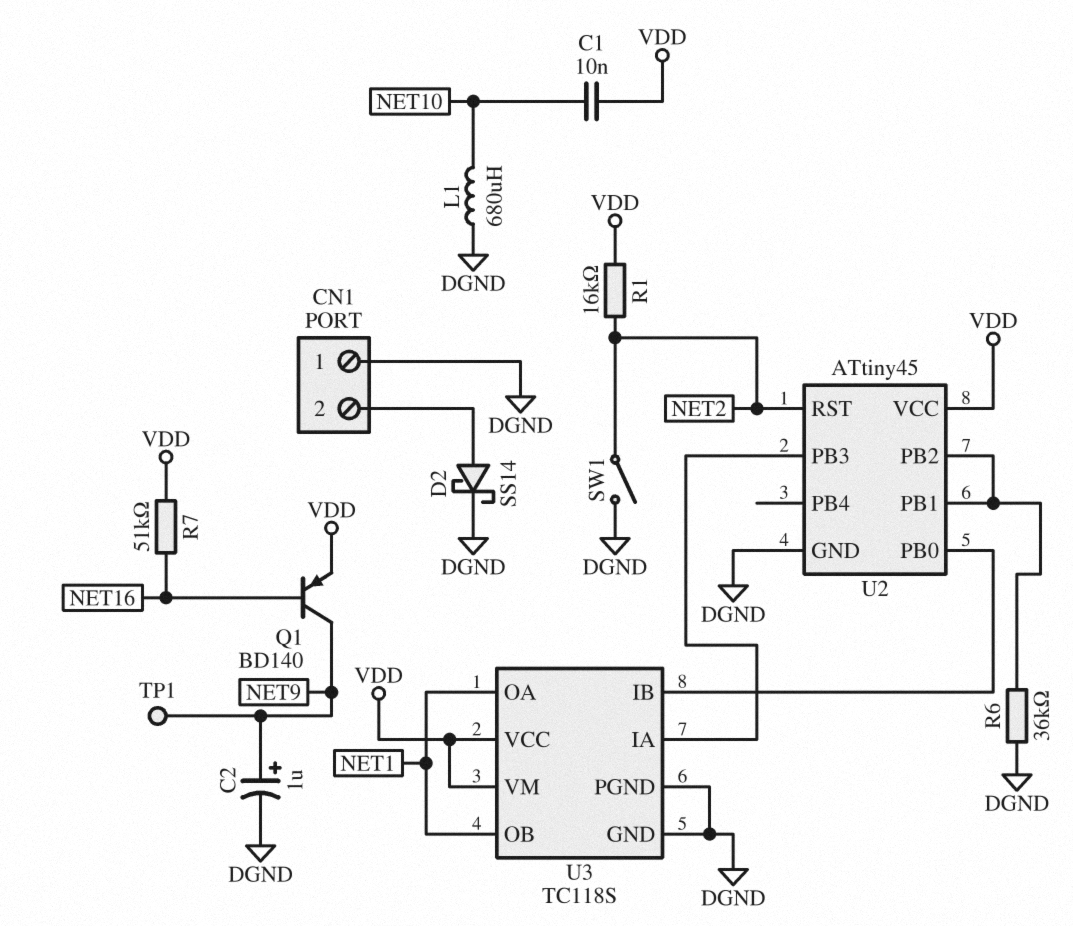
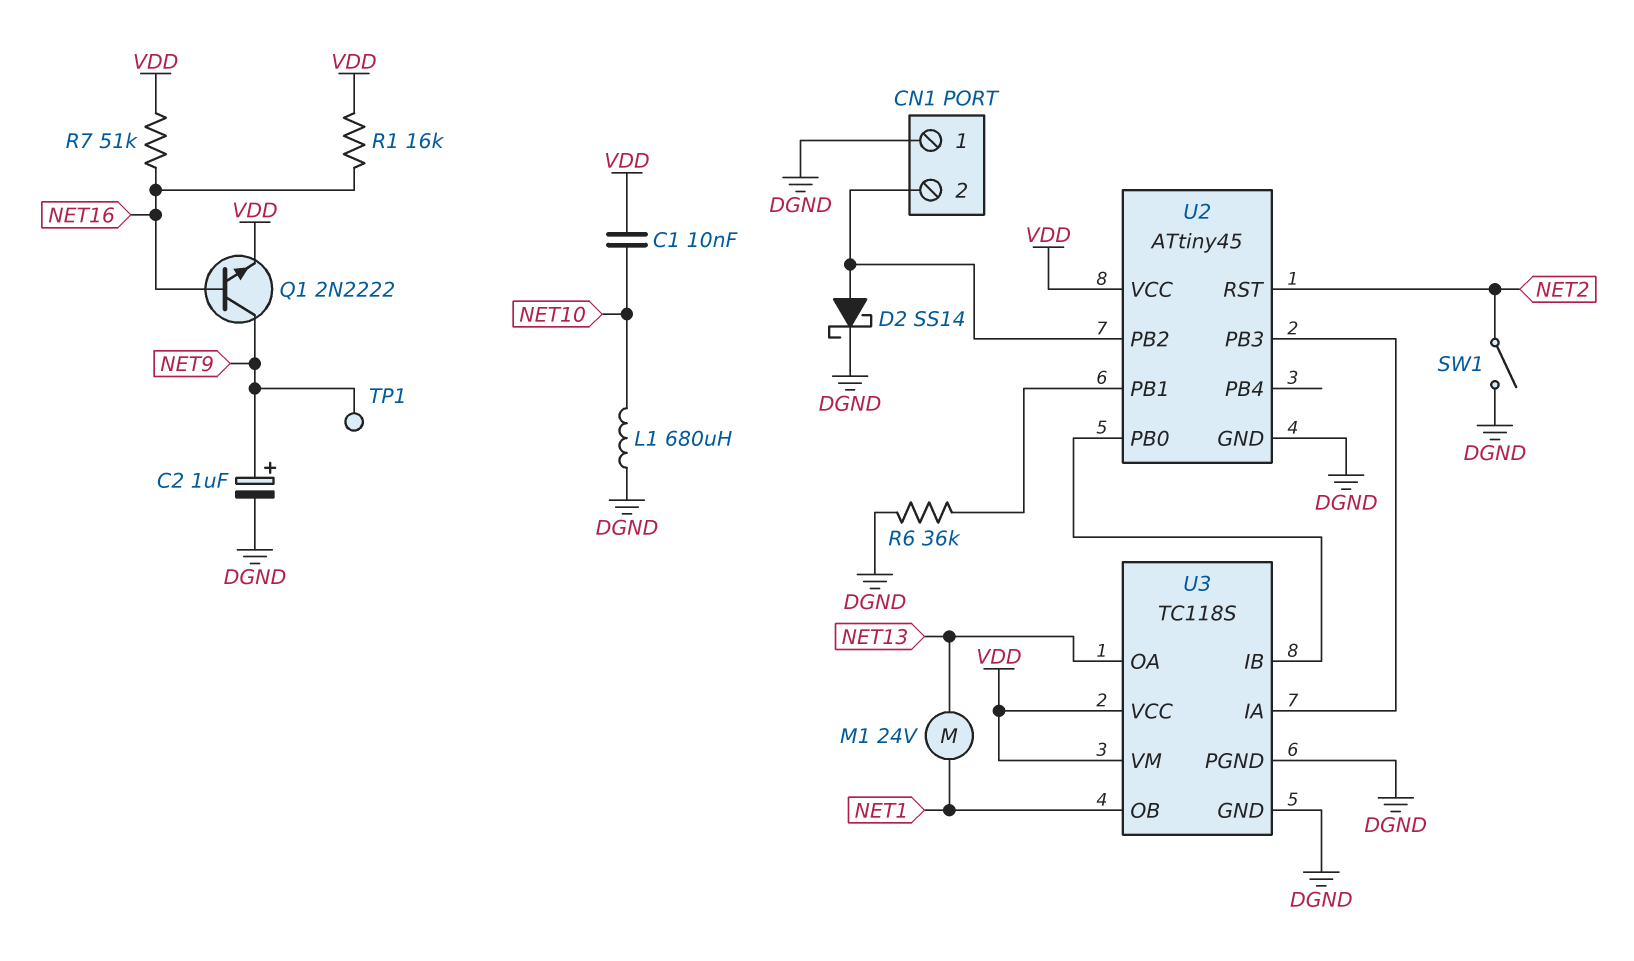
M1: none -> motor 24V (NET1, NET13)
Q1: PNP BD140 (B NET16, C NET9, E VDD) -> NPN 2N2222 (B NET16, C NET9, E VDD)
R1: 16k (NET2, VDD) -> 16k (NET16, VDD)
U2 pin PB2: U2/PB1 -> CN1/2
U3 pin OA: NET1 -> NET13

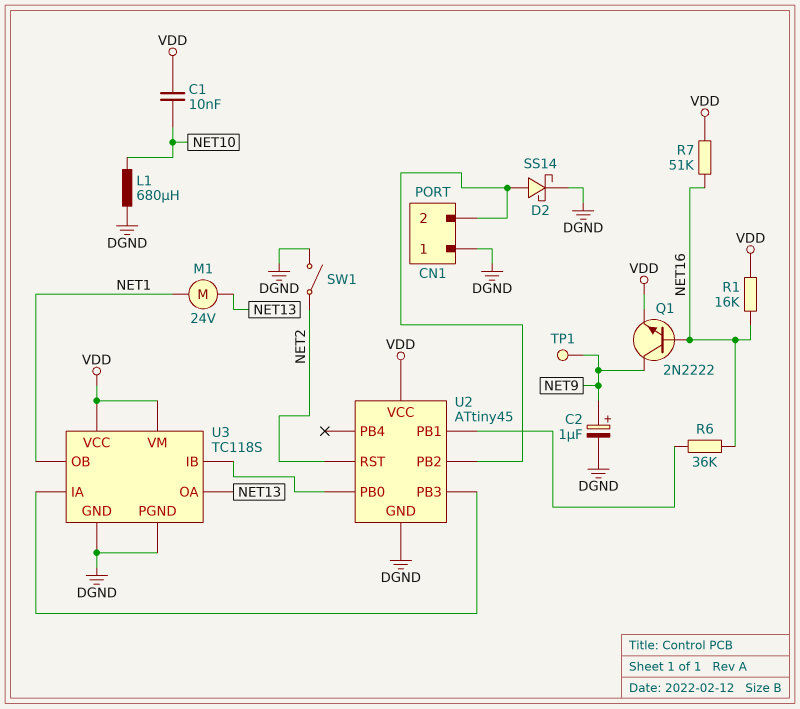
R6: 36k (DGND, U2/PB1) -> 36k (NET16, U2/PB1)

